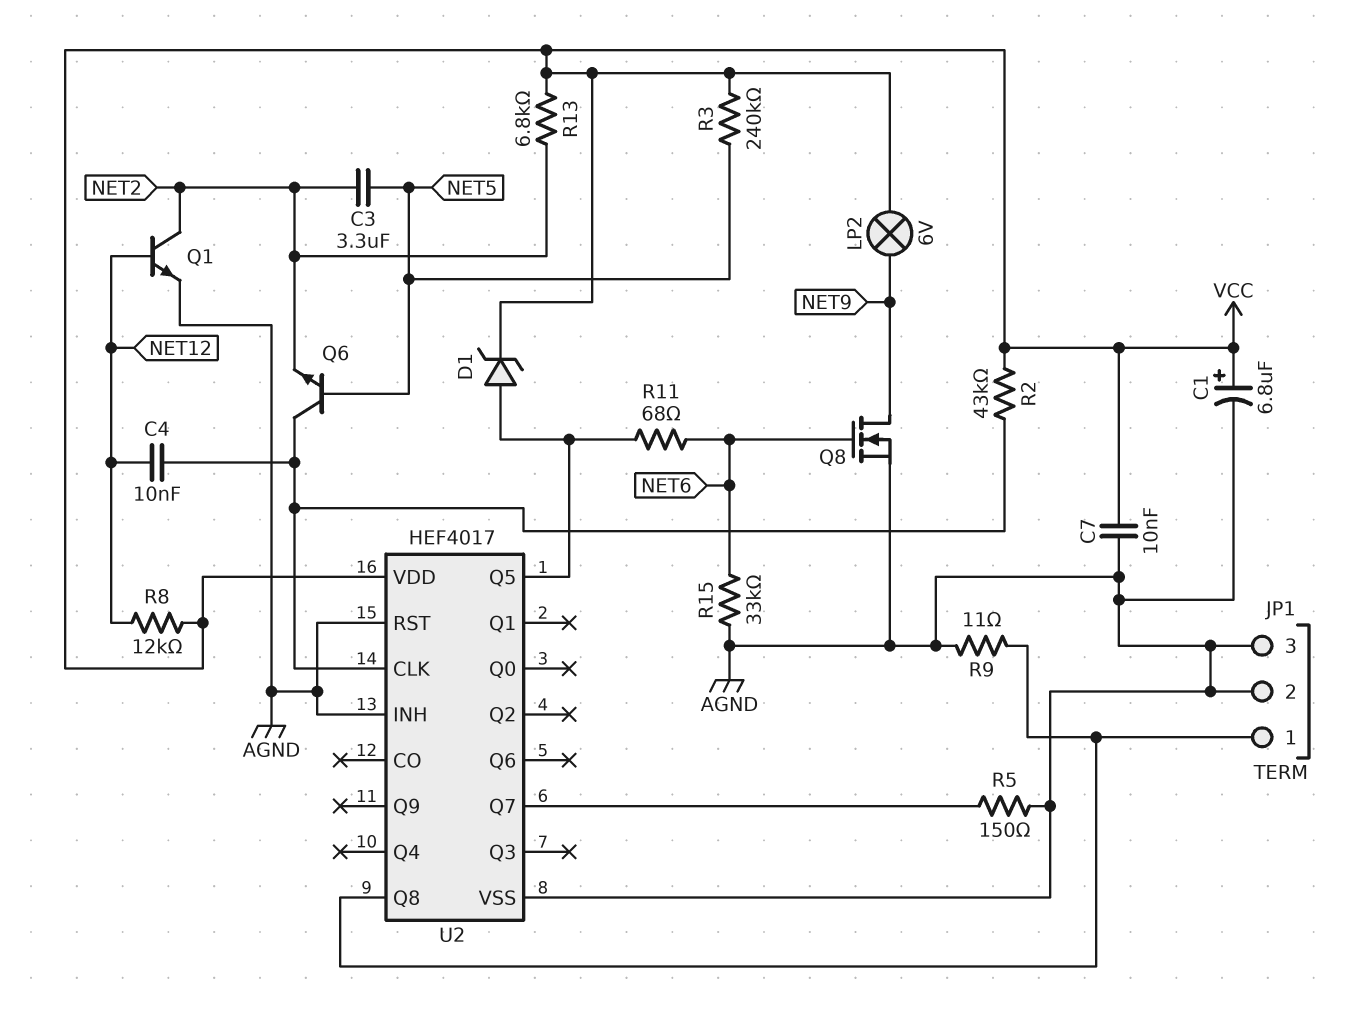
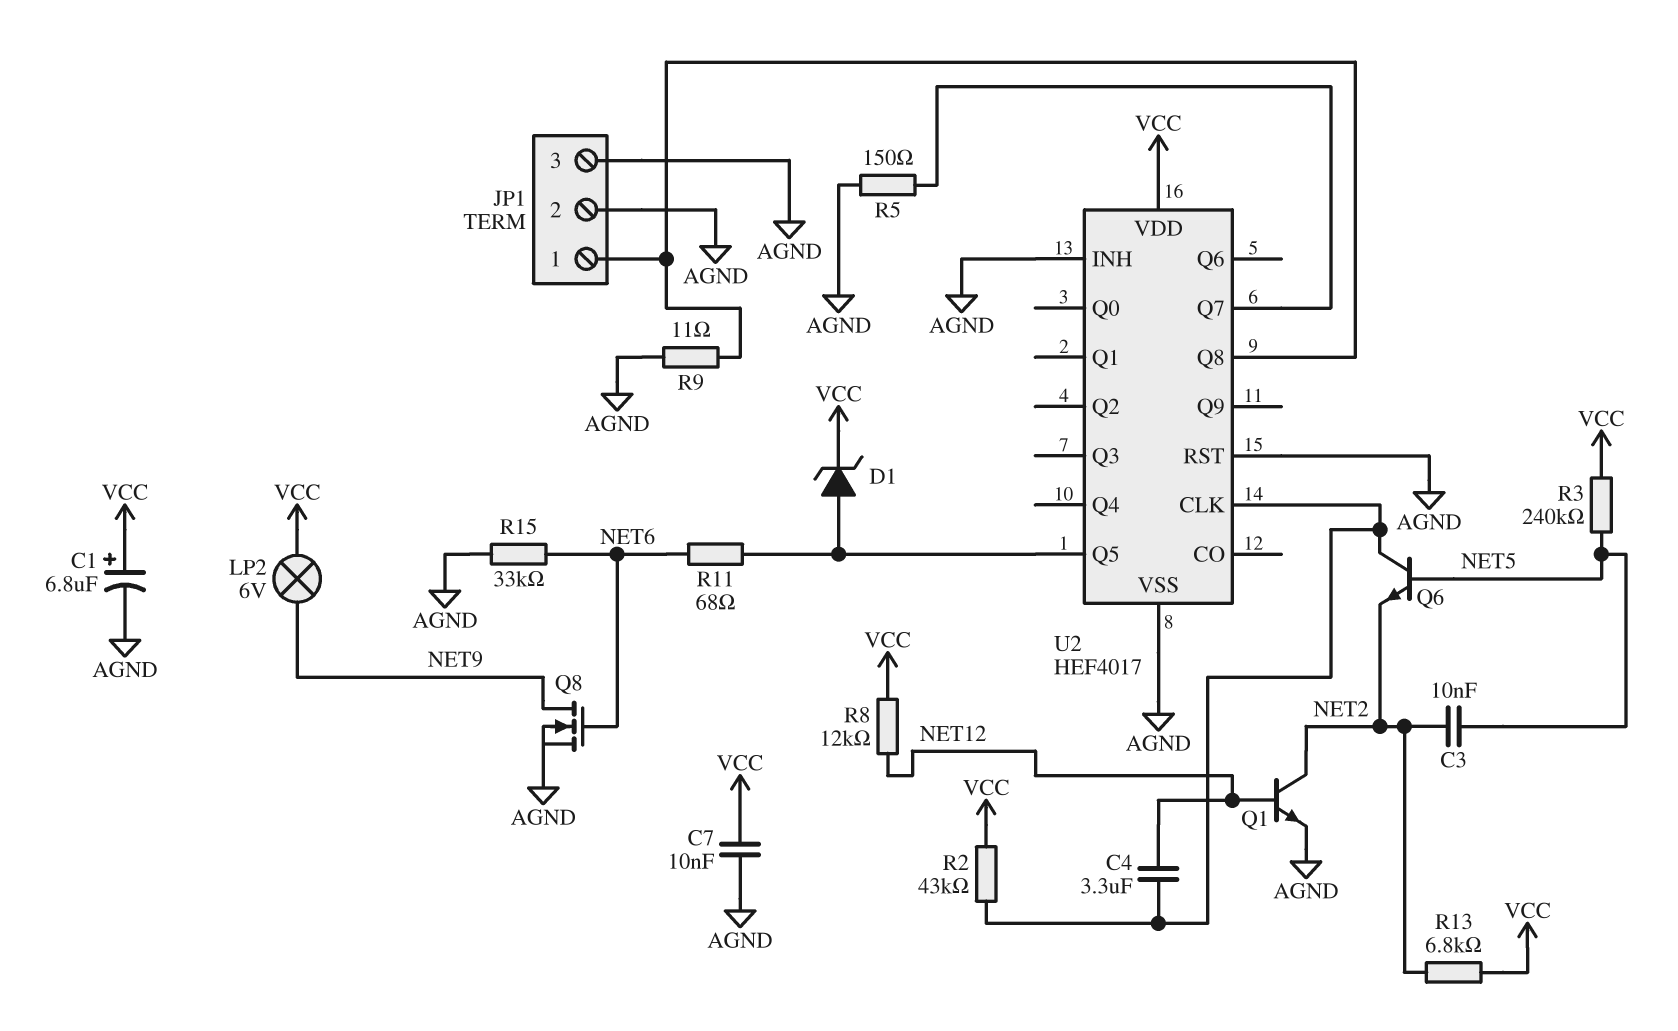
C3: 3.3uF (NET2, NET5) -> 10nF (NET2, NET5)
C4: 10nF (NET12, U2/CLK) -> 3.3uF (NET12, U2/CLK)

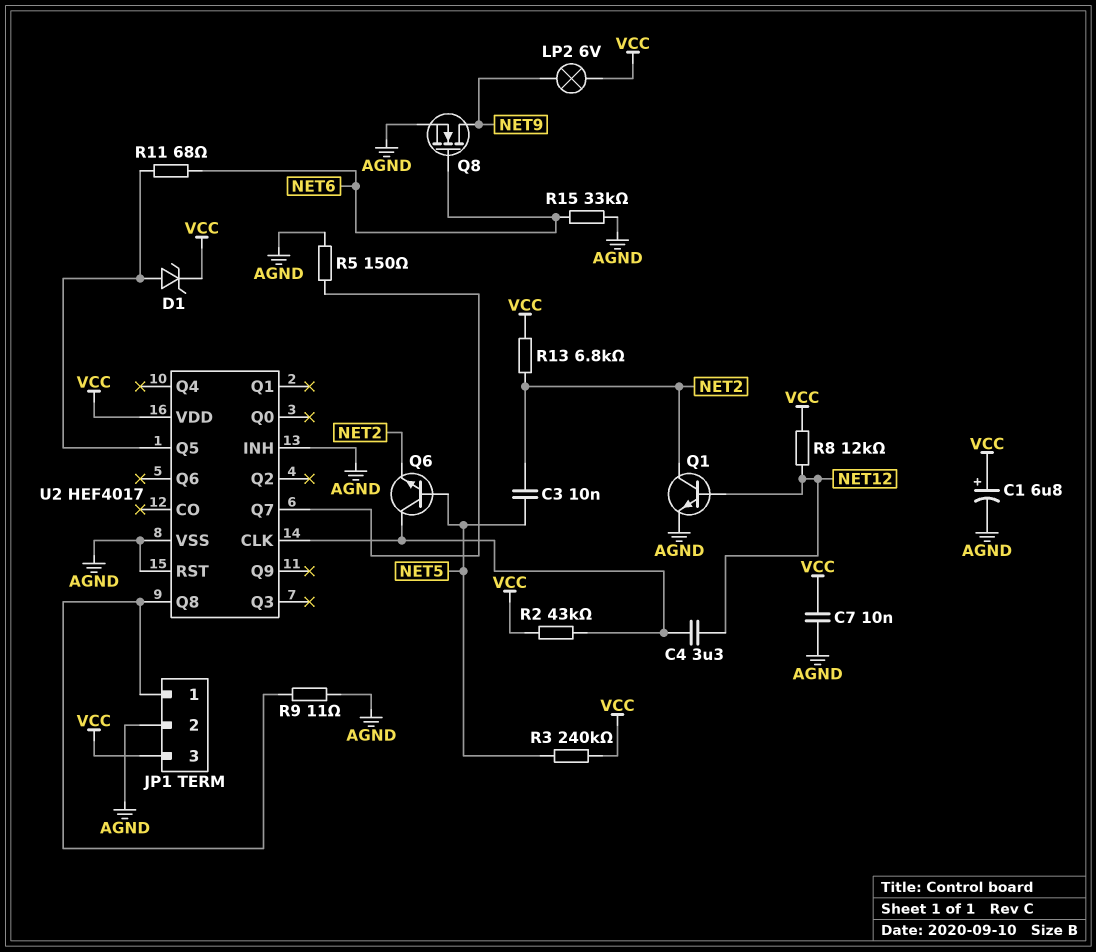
JP1 pin 3: AGND -> VCC

